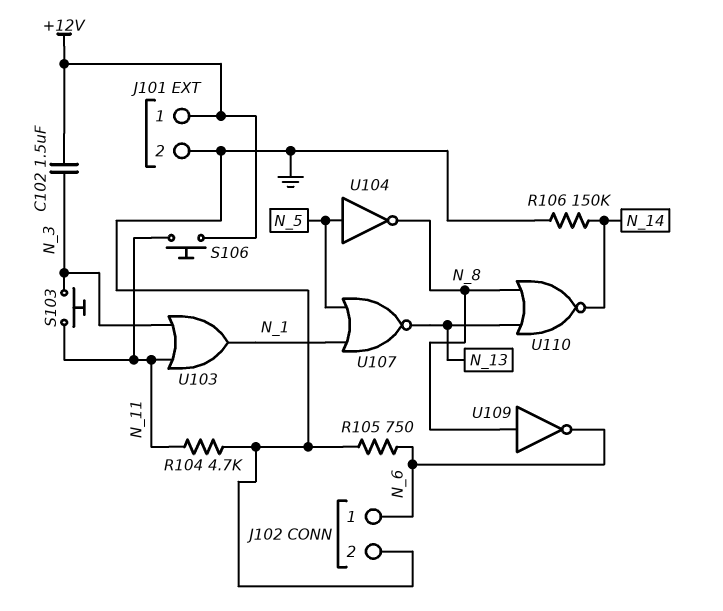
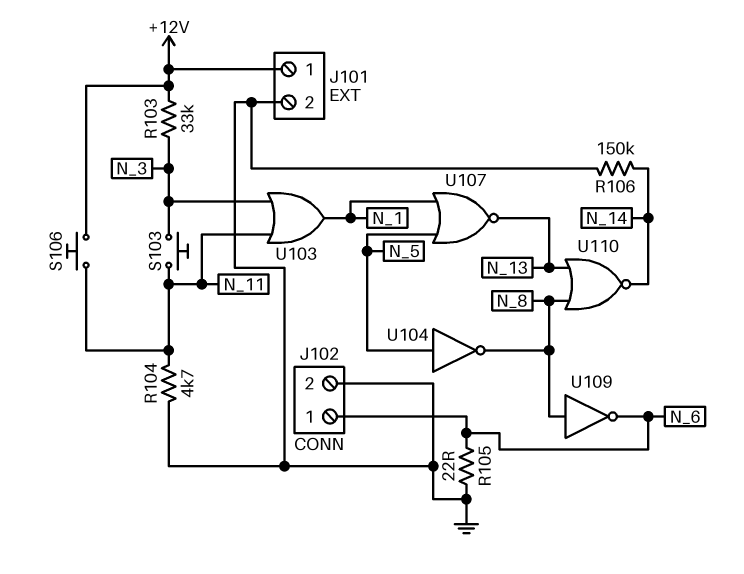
C102: 1.5uF (+12V, N_3) -> none
R103: none -> 33k (+12V, N_3)
R105: 750 (GND, N_6) -> 22 (GND, N_6)

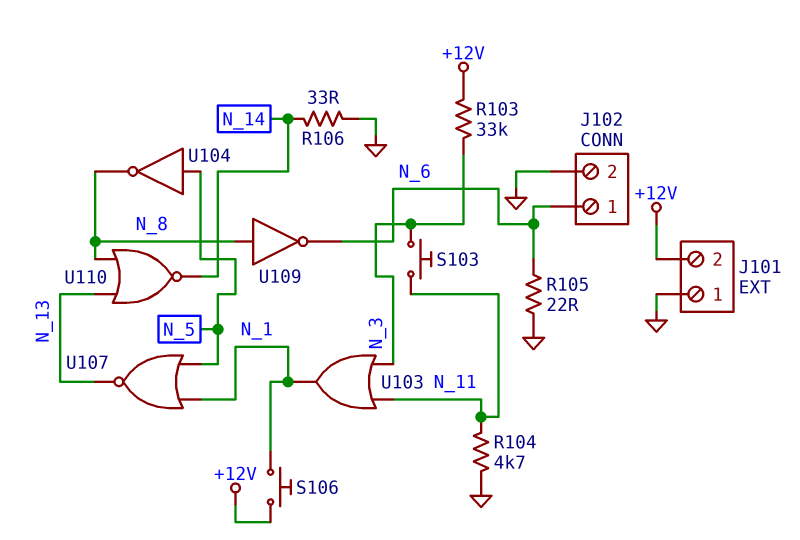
J101 pin 1: +12V -> GND
J101 pin 2: GND -> +12V
R106: 150k (GND, N_14) -> 33 (GND, N_14)
S106: button (+12V, N_11) -> button (+12V, N_1)

